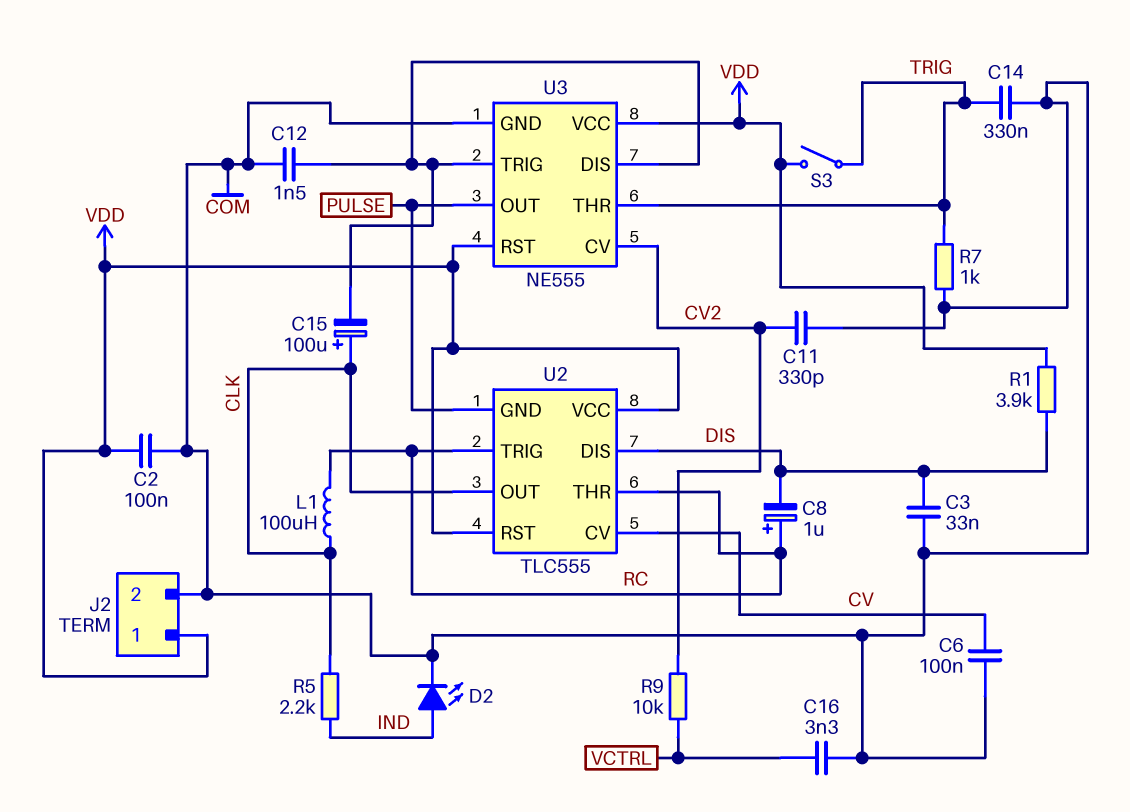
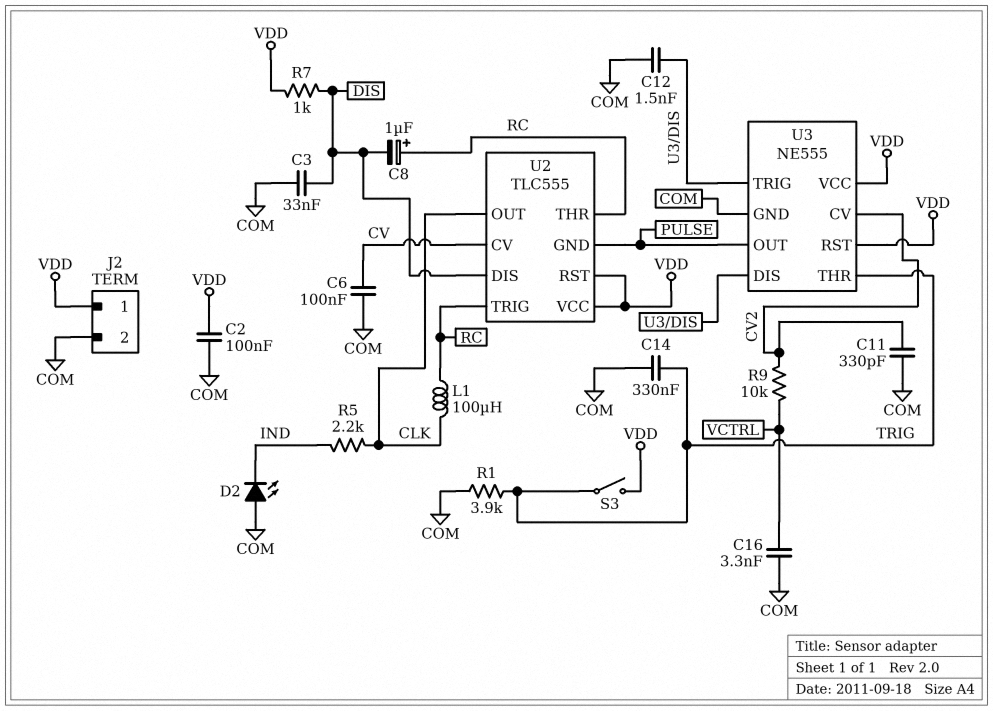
C15: 100uF (plus CLK, minus U3/DIS) -> none
D2: LED (A IND, K COM) -> LED (A COM, K IND)
R1: 3.9k (DIS, VDD) -> 3.9k (COM, TRIG)
R7: 1k (COM, TRIG) -> 1k (DIS, VDD)

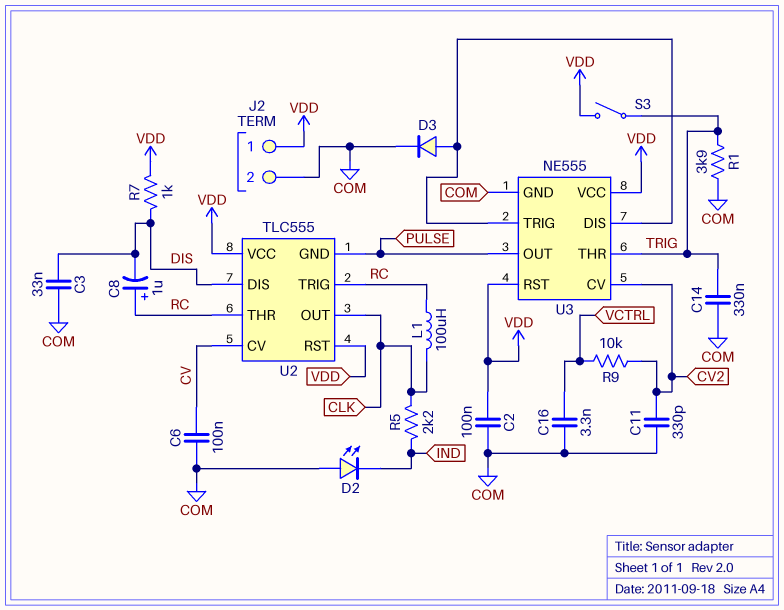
C12: 1.5nF (COM, U3/DIS) -> none
D3: none -> diode (A U3/DIS, K COM)

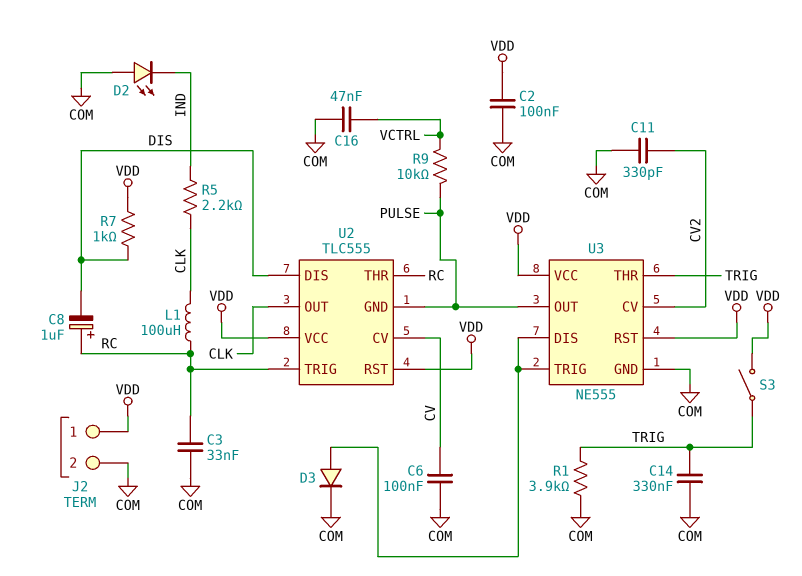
C3: 33nF (COM, DIS) -> 33nF (COM, RC)
C16: 3.3nF (COM, VCTRL) -> 47nF (COM, VCTRL)
R9: 10k (CV2, VCTRL) -> 10k (PULSE, VCTRL)

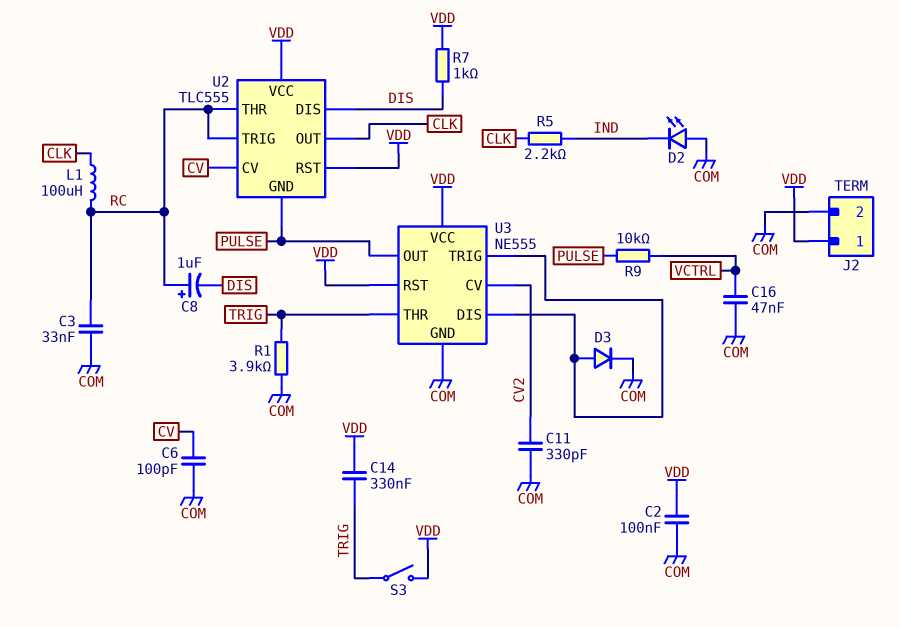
C6: 100nF (COM, CV) -> 100pF (COM, CV)
C14: 330nF (COM, TRIG) -> 330nF (TRIG, VDD)

